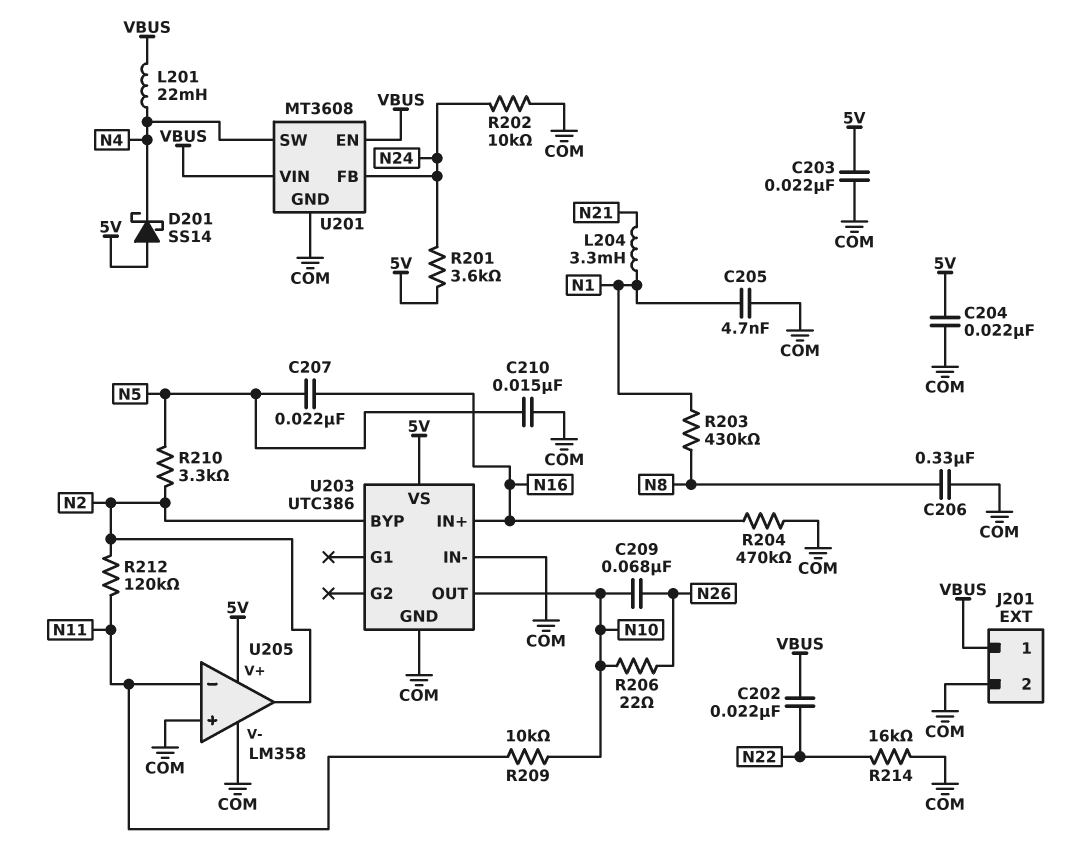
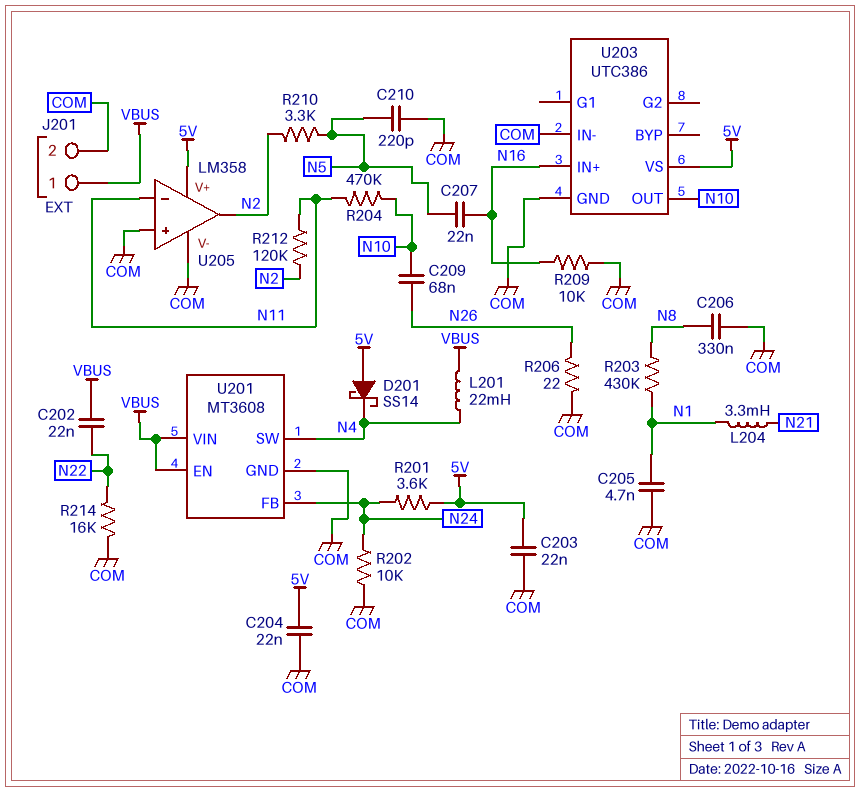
C210: 15nF (COM, N5) -> 220pF (COM, N5)
R204: 470k (COM, N16) -> 470k (N10, N11)
R206: 22 (N10, N26) -> 22 (COM, N26)
R209: 10k (N10, N11) -> 10k (COM, N16)
U203 pin BYP: N2 -> none

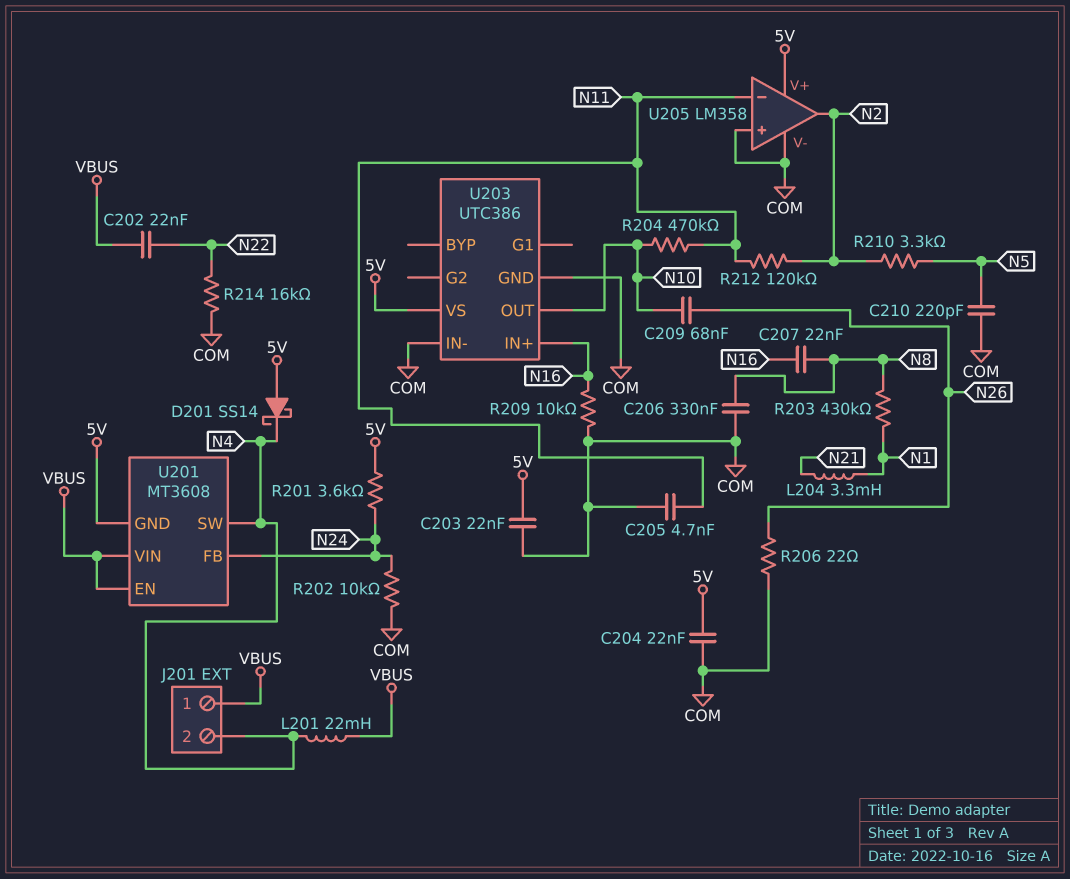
C205: 4.7nF (COM, N1) -> 4.7nF (COM, N11)
C207: 22nF (N5, N16) -> 22nF (N8, N16)
J201 pin 2: COM -> N4
U201 pin GND: COM -> 5V

